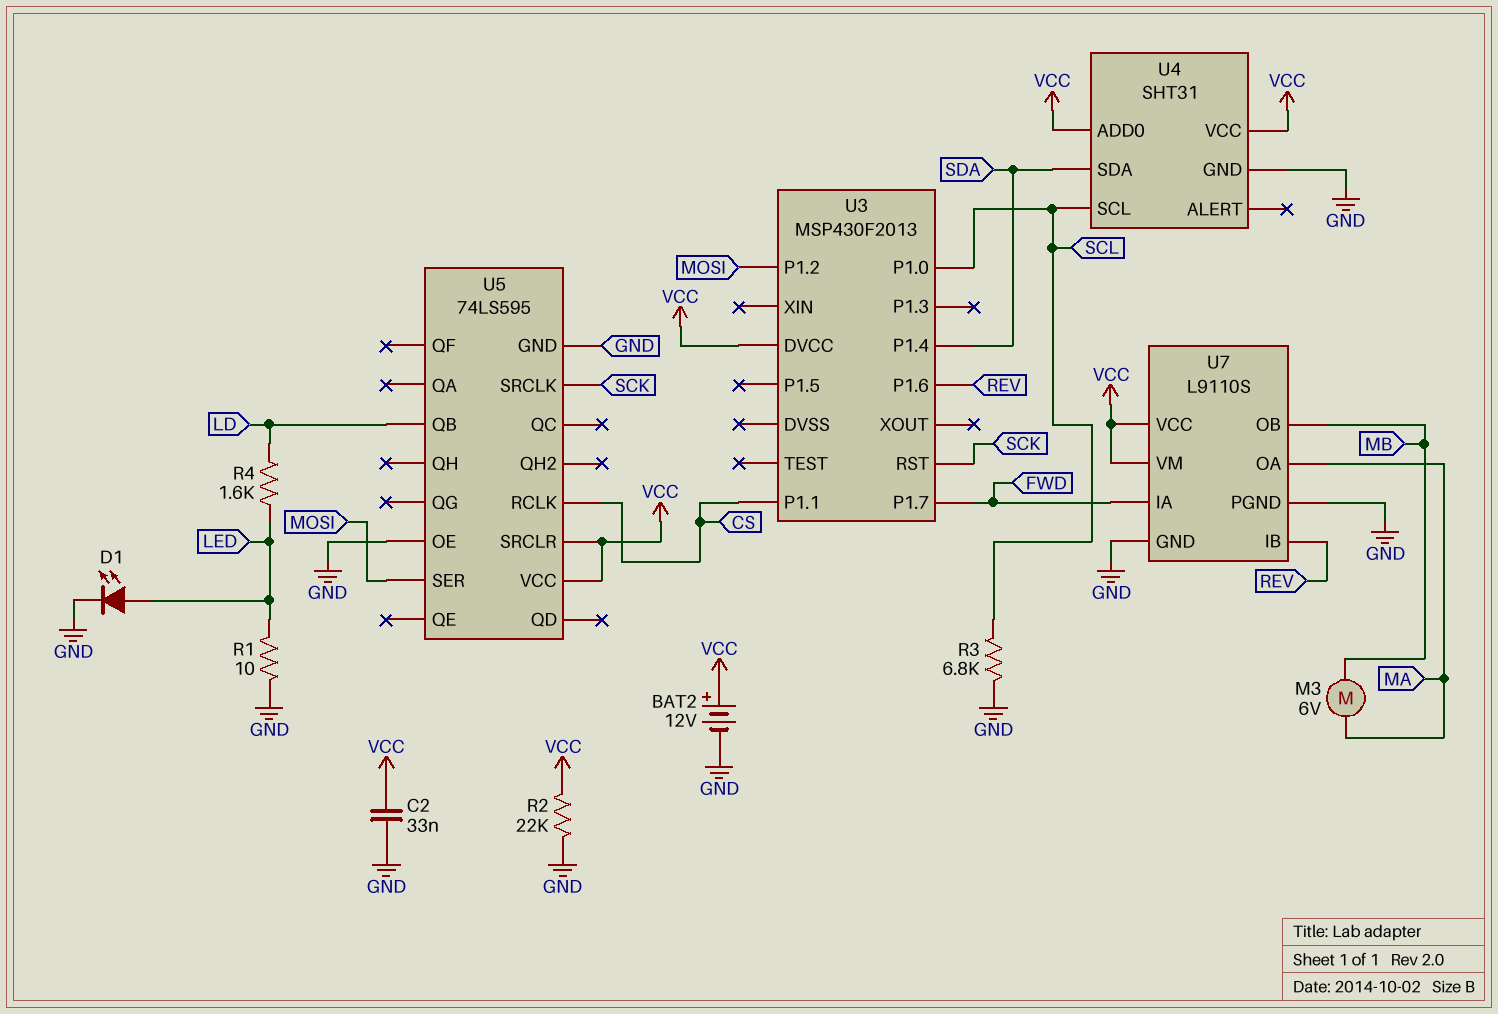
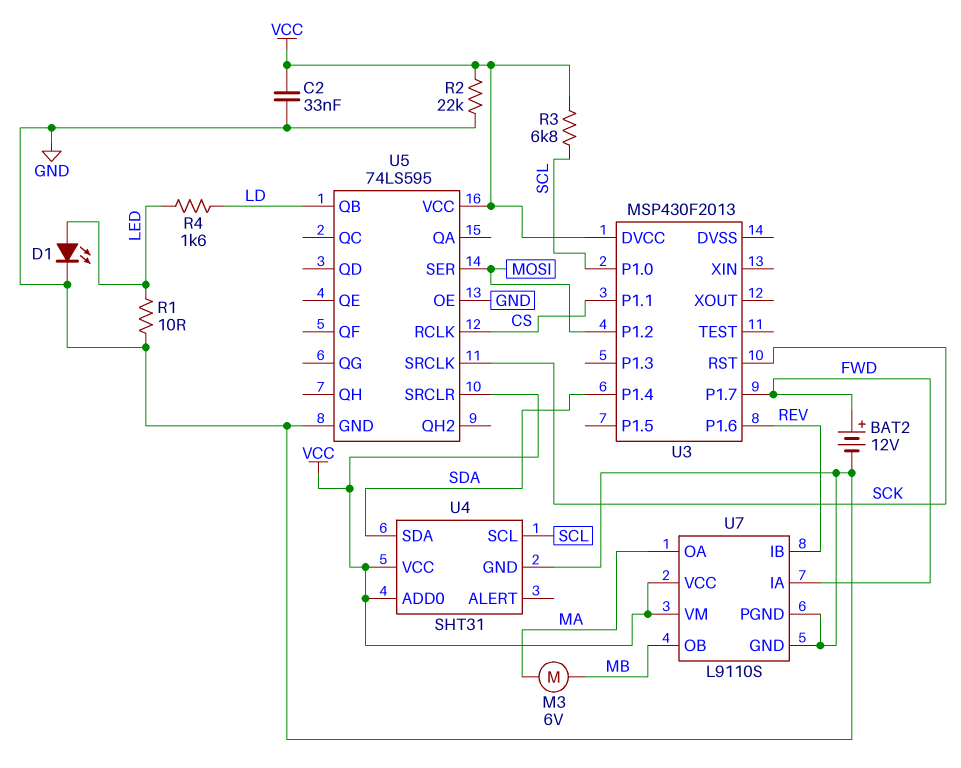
BAT2: 12V (plus VCC, minus GND) -> 12V (plus FWD, minus GND)
R3: 6.8k (GND, SCL) -> 6.8k (SCL, VCC)

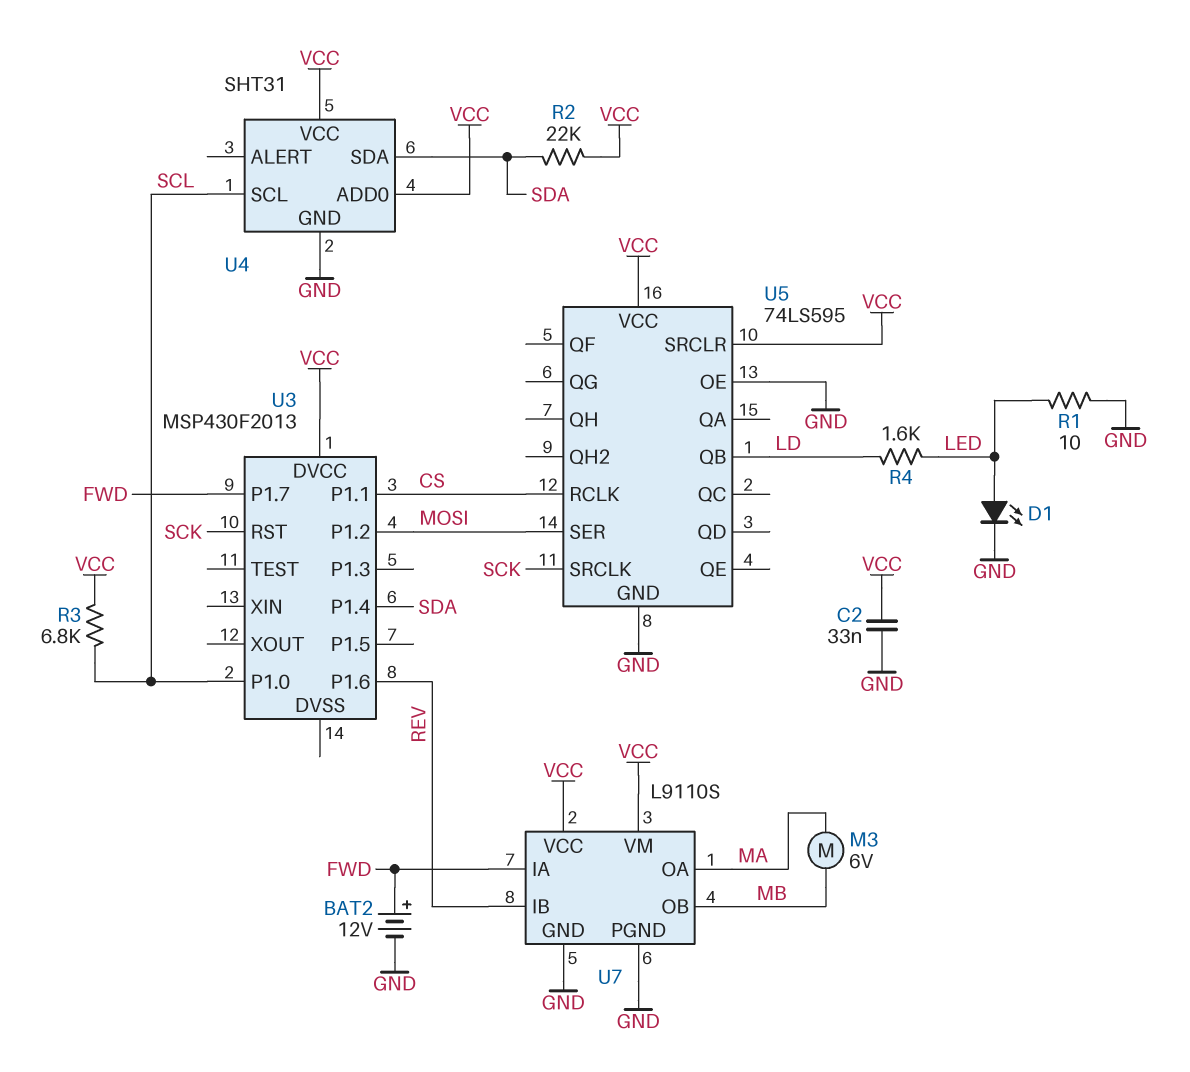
R2: 22k (GND, VCC) -> 22k (SDA, VCC)

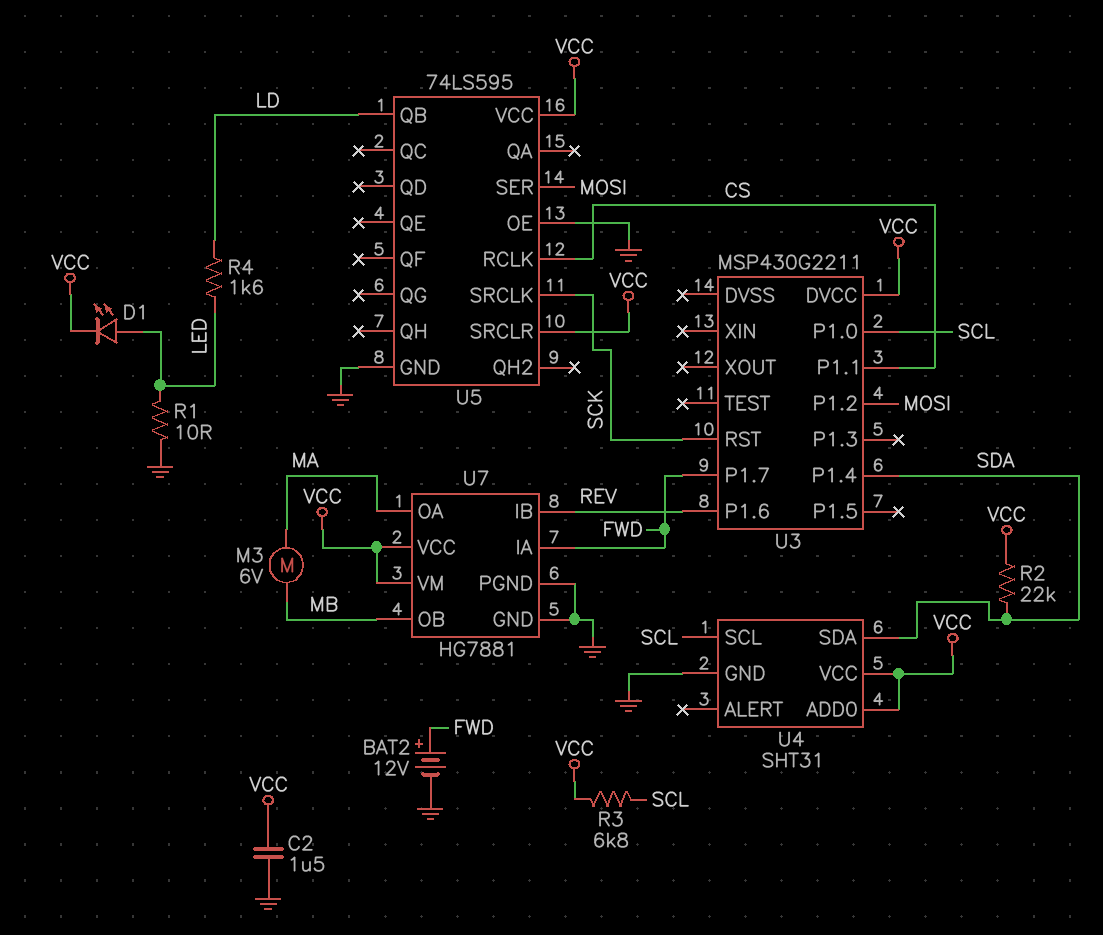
C2: 33nF (GND, VCC) -> 1.5uF (GND, VCC)
D1: LED (A LED, K GND) -> LED (A LED, K VCC)
U3: MSP430F2013 -> MSP430G2211
U7: L9110S -> HG7881

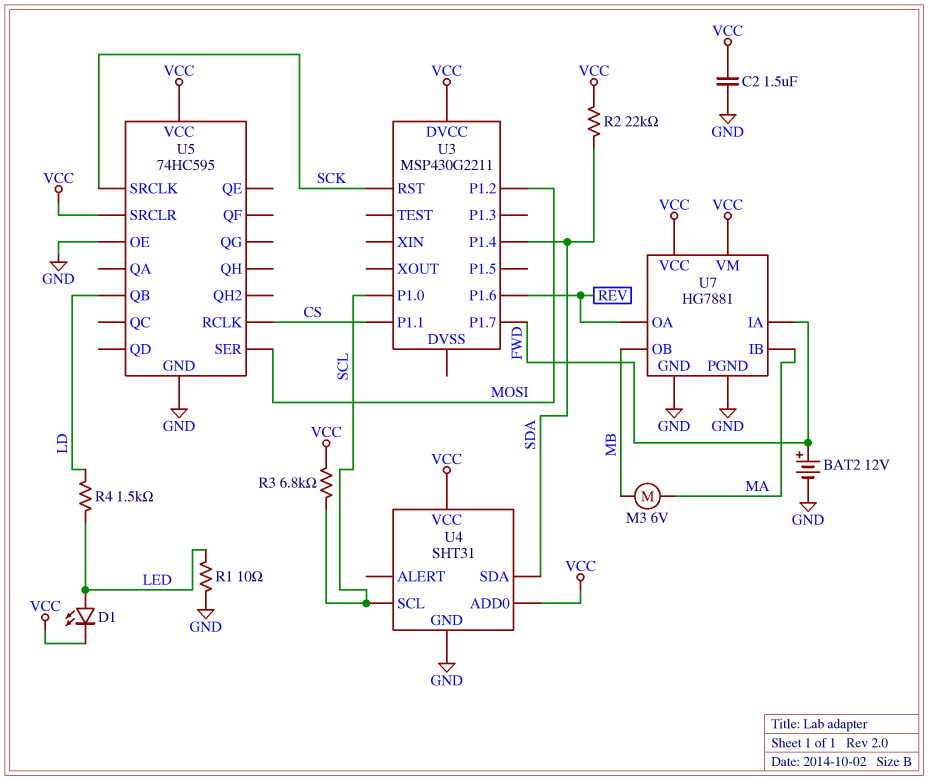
R4: 1.6k (LD, LED) -> 1.5k (LD, LED)
U5: 74LS595 -> 74HC595
U7 pin IB: REV -> MA
U7 pin OA: MA -> REV

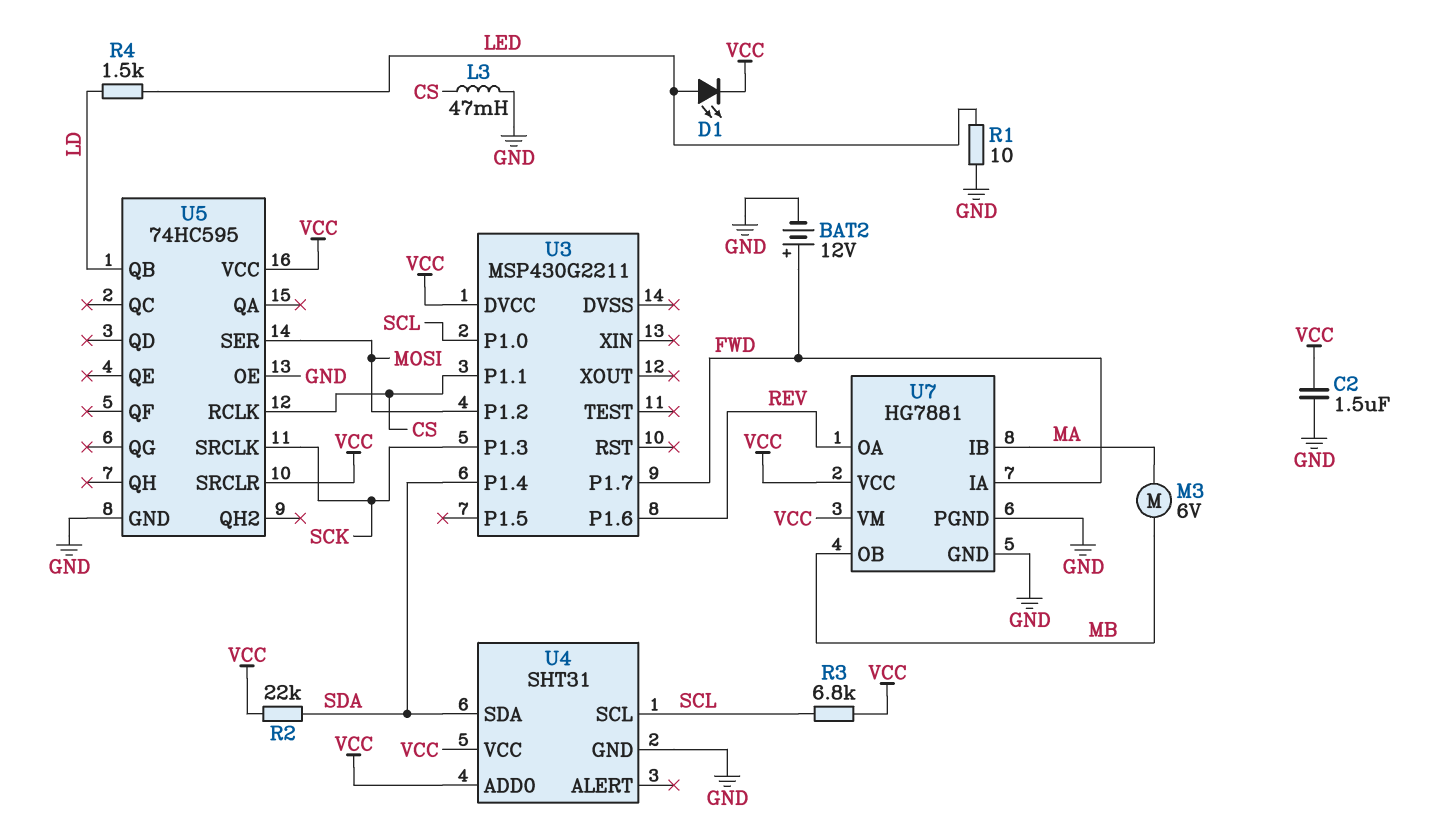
L3: none -> 47mH (CS, GND)
U3 pin P1.3: none -> SCK
U3 pin RST: SCK -> none

